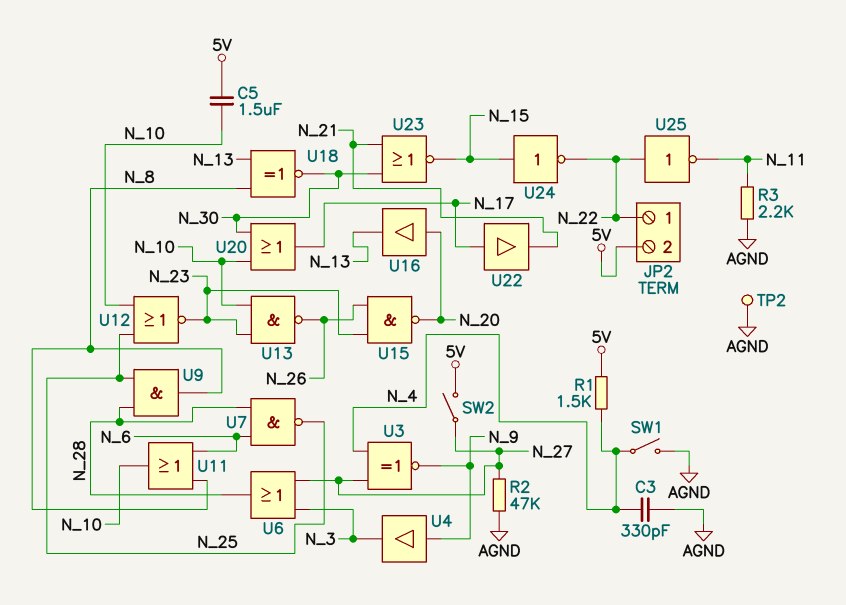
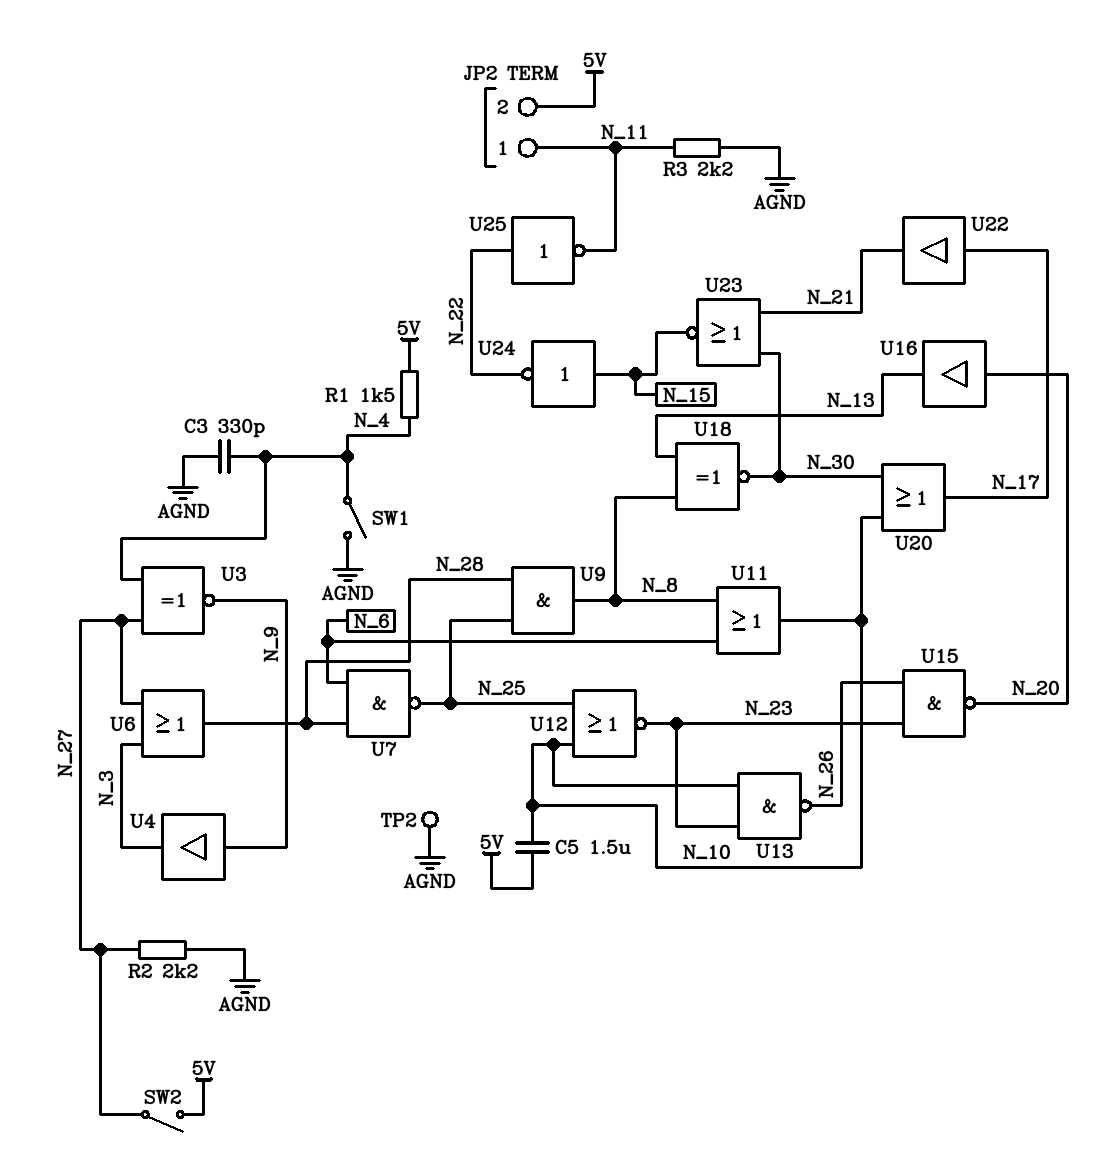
JP2 pin 1: N_22 -> N_11
R2: 47k (AGND, N_27) -> 2.2k (AGND, N_27)

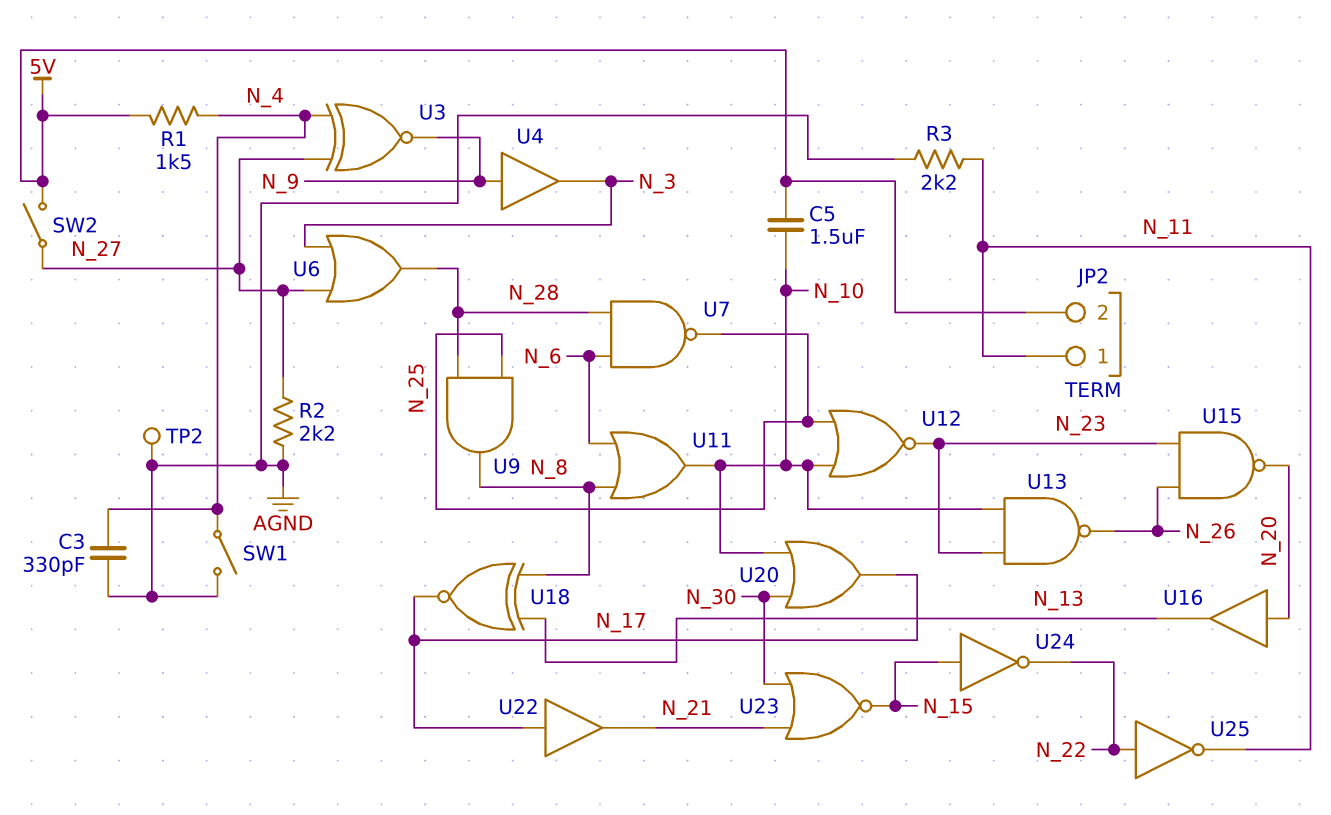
U18: XNOR (in N_8, in N_13, out N_30) -> XNOR (in N_8, in N_13, out N_17)

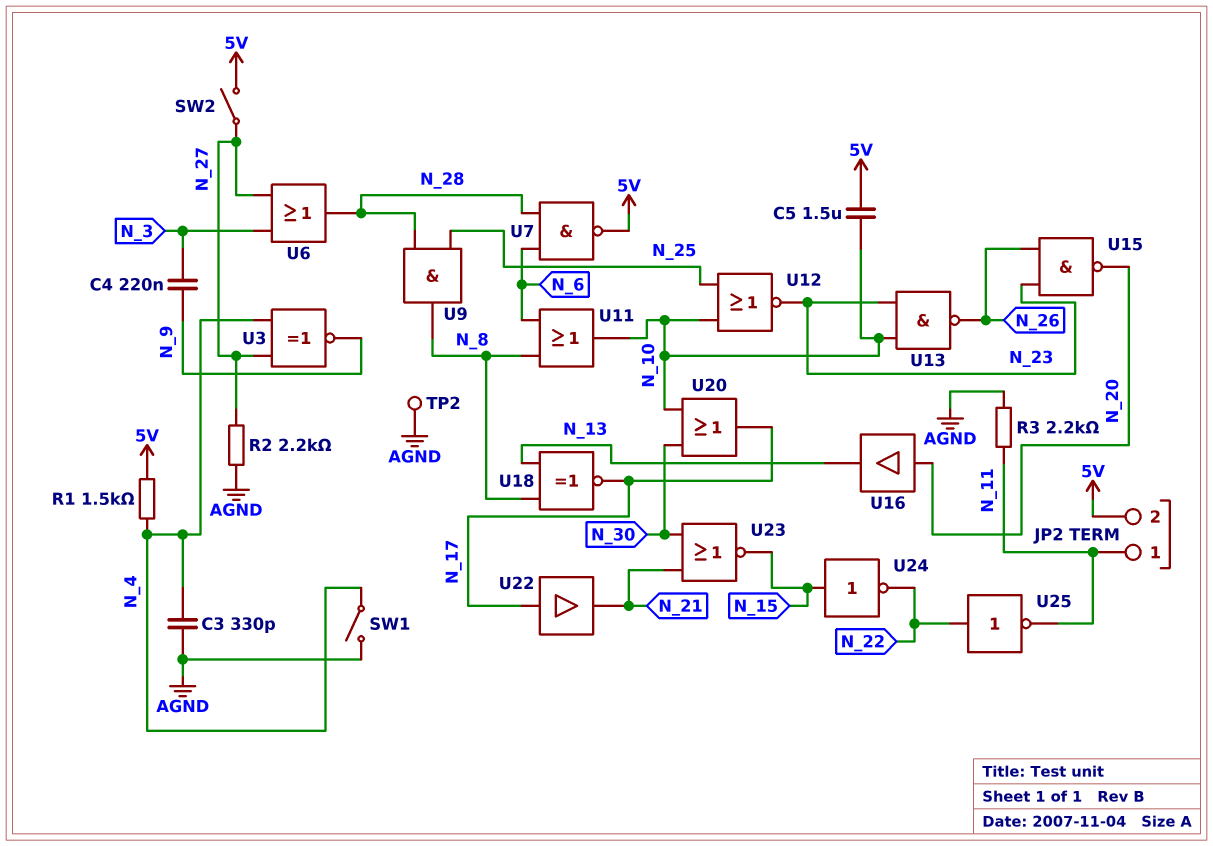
C4: none -> 220nF (N_3, N_9)
U4: buffer (in N_9, out N_3) -> none
U7: NAND (in N_6, in N_28, out N_25) -> NAND (in N_6, in N_28, out 5V)

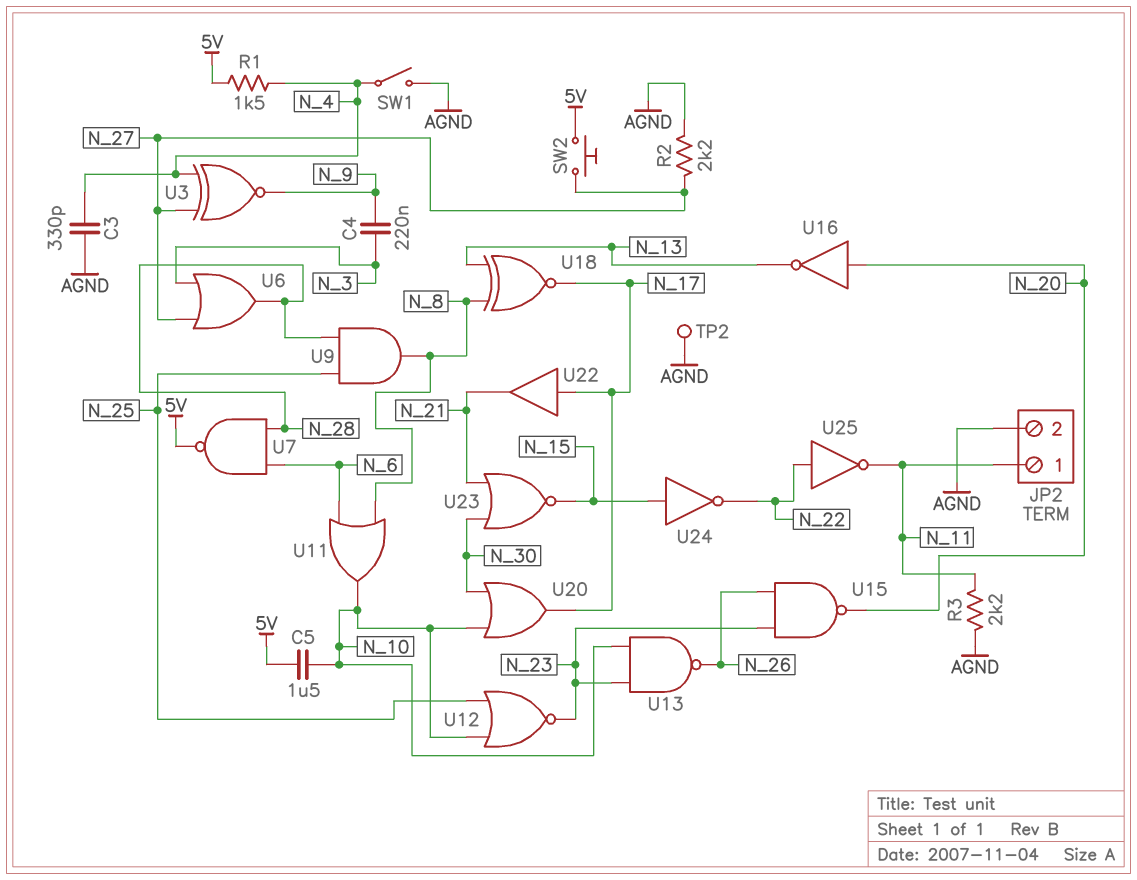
JP2 pin 2: 5V -> AGND
SW2: switch (5V, N_27) -> button (5V, N_27)
U16: buffer (in N_20, out N_13) -> NOT (in N_20, out N_13)

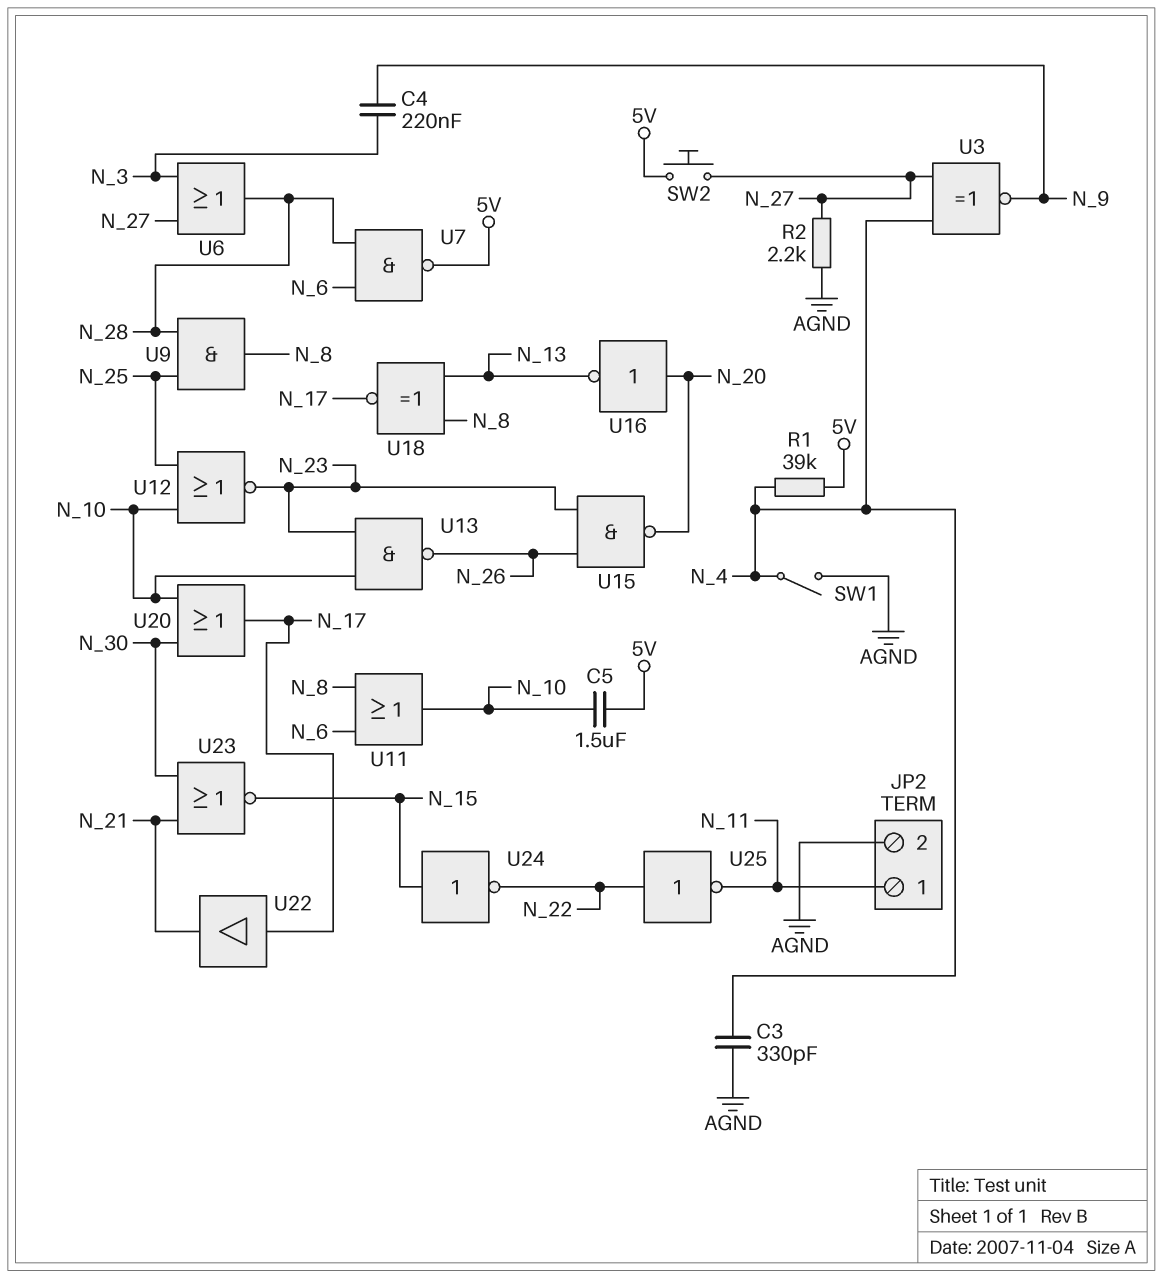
R1: 1.5k (5V, N_4) -> 39k (5V, N_4)
R3: 2.2k (AGND, N_11) -> none
TP2: test point (AGND) -> none

